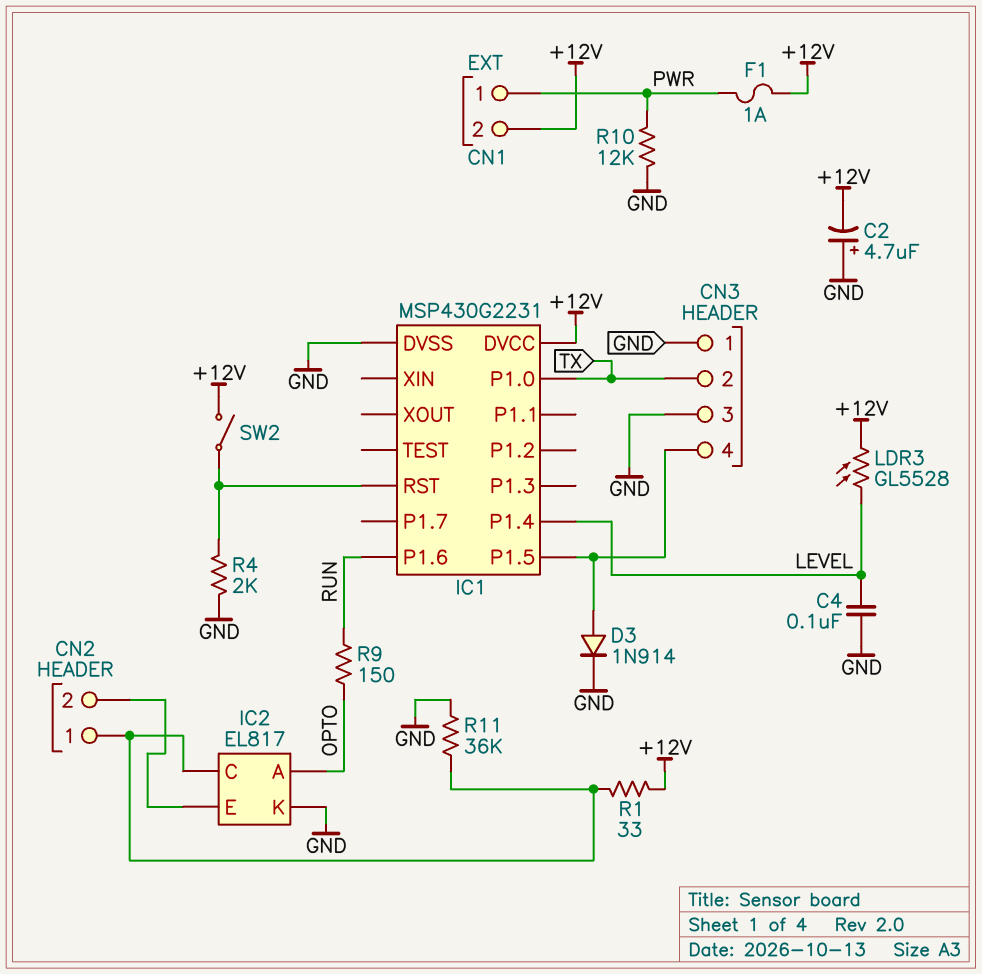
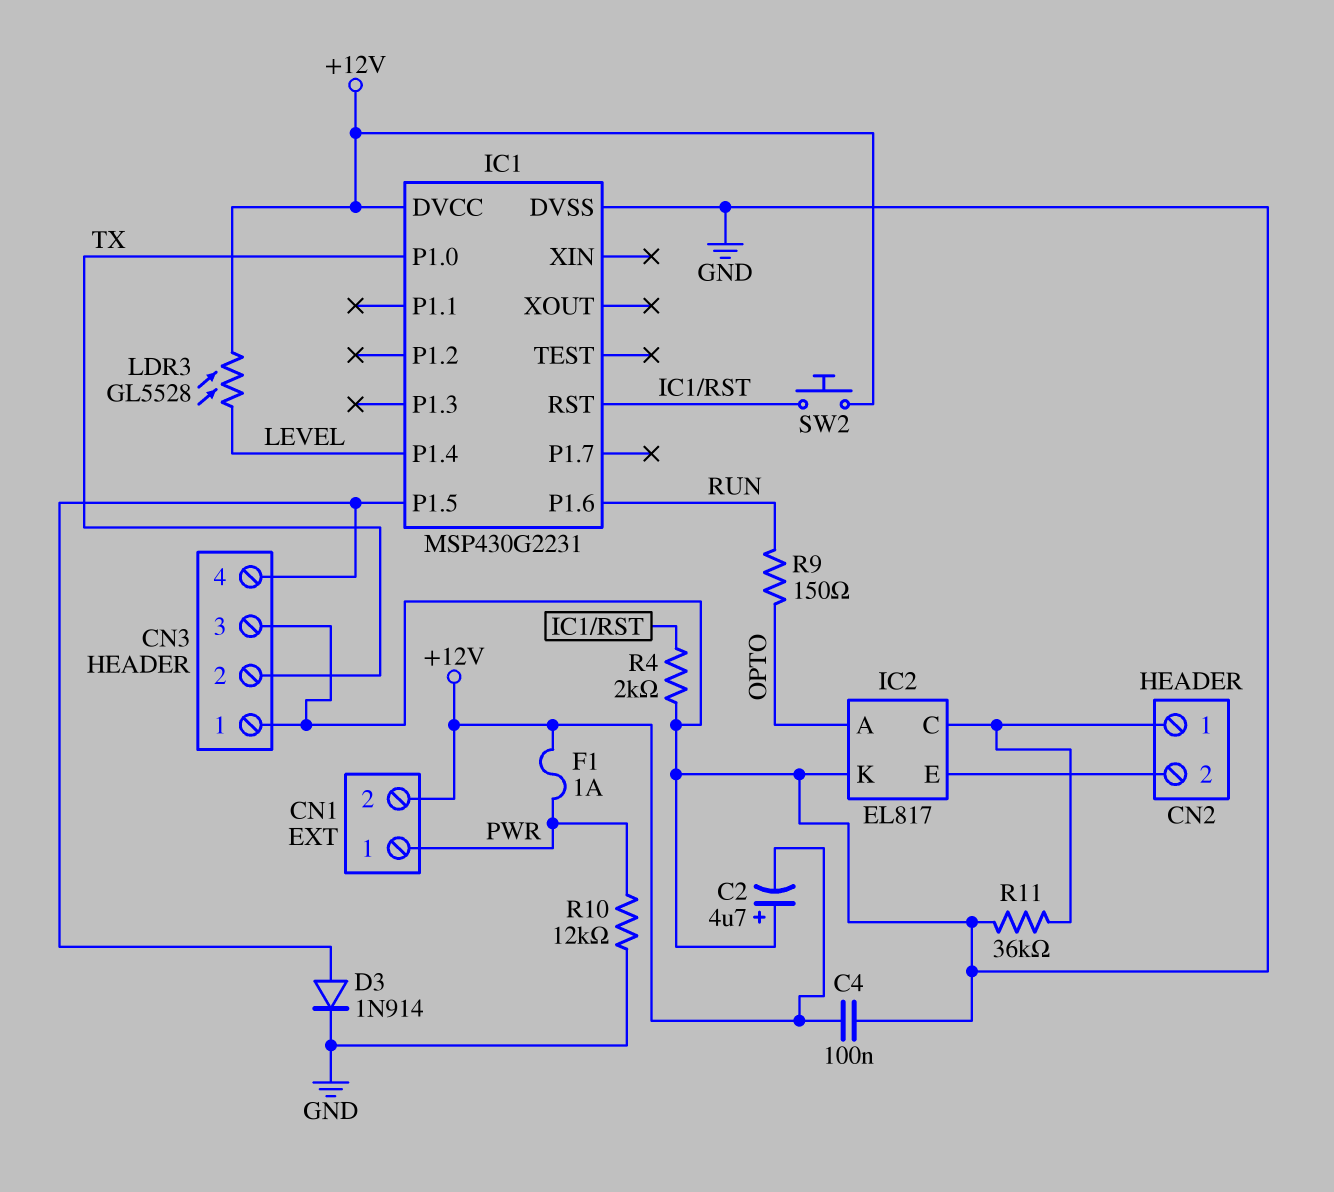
C4: 100nF (GND, LEVEL) -> 100nF (+12V, GND)
R1: 33 (+12V, CN2/1) -> none
SW2: switch (+12V, IC1/RST) -> button (+12V, IC1/RST)

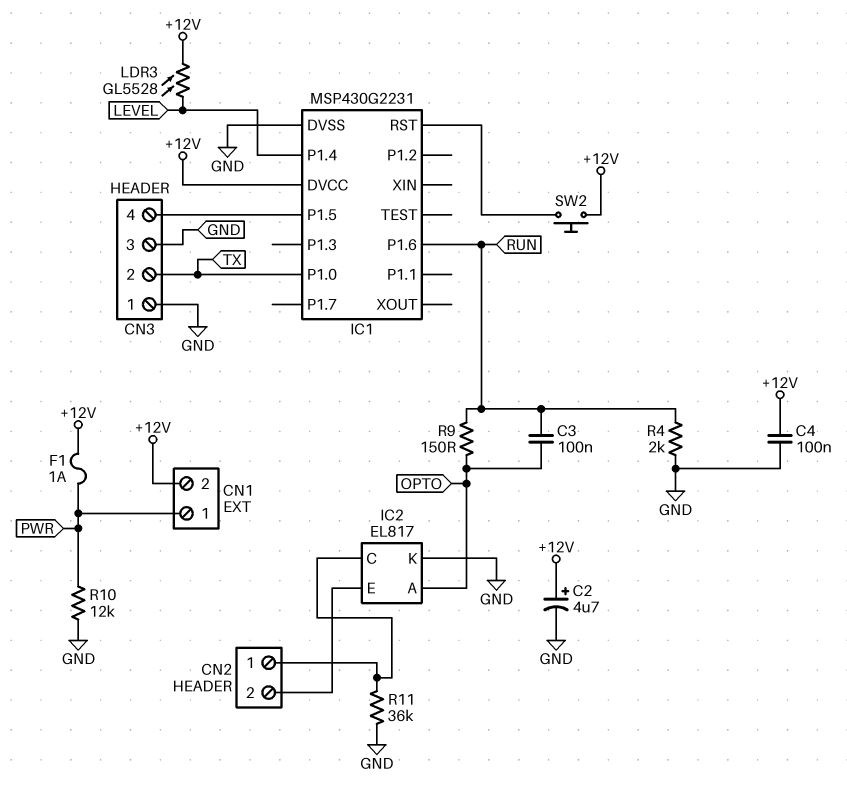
C2: 4.7uF (plus GND, minus +12V) -> 4.7uF (plus +12V, minus GND)
C3: none -> 100nF (OPTO, RUN)
D3: diode 1N914 (A CN3/4, K GND) -> none
R4: 2k (GND, IC1/RST) -> 2k (GND, RUN)

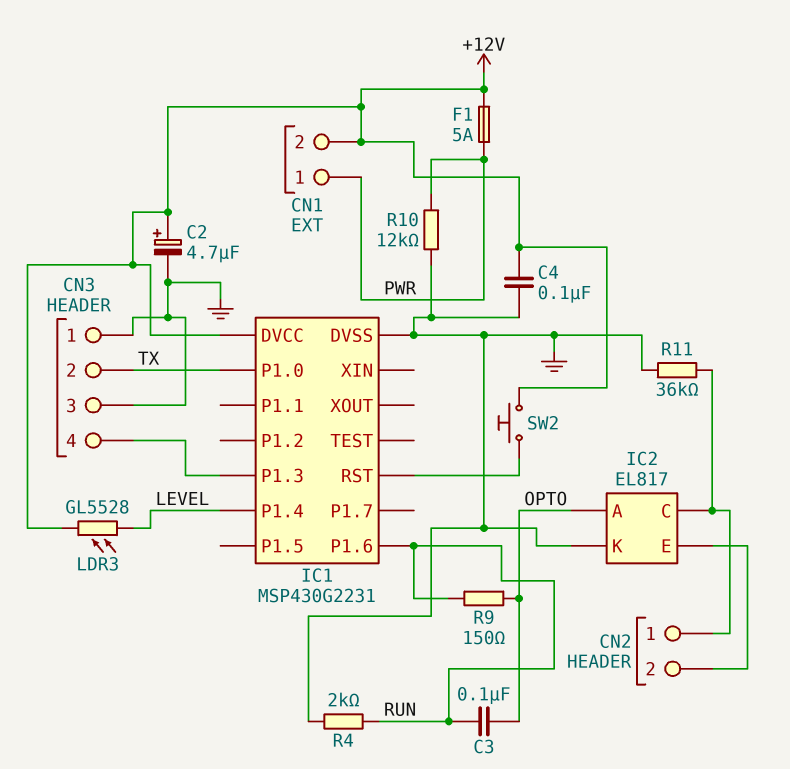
F1: 1A (+12V, PWR) -> 5A (+12V, PWR)
IC1 pin P1.3: none -> CN3/4
IC1 pin P1.5: CN3/4 -> none

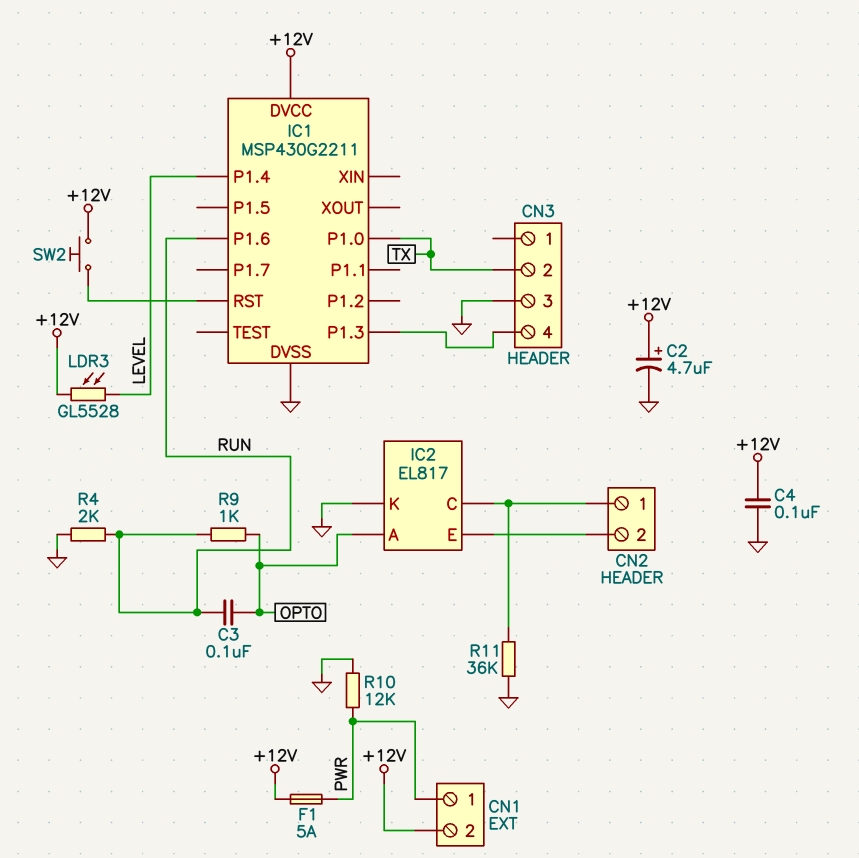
CN3 pin 1: GND -> none
IC1: MSP430G2231 -> MSP430G2211
R9: 150 (OPTO, RUN) -> 1k (OPTO, RUN)

